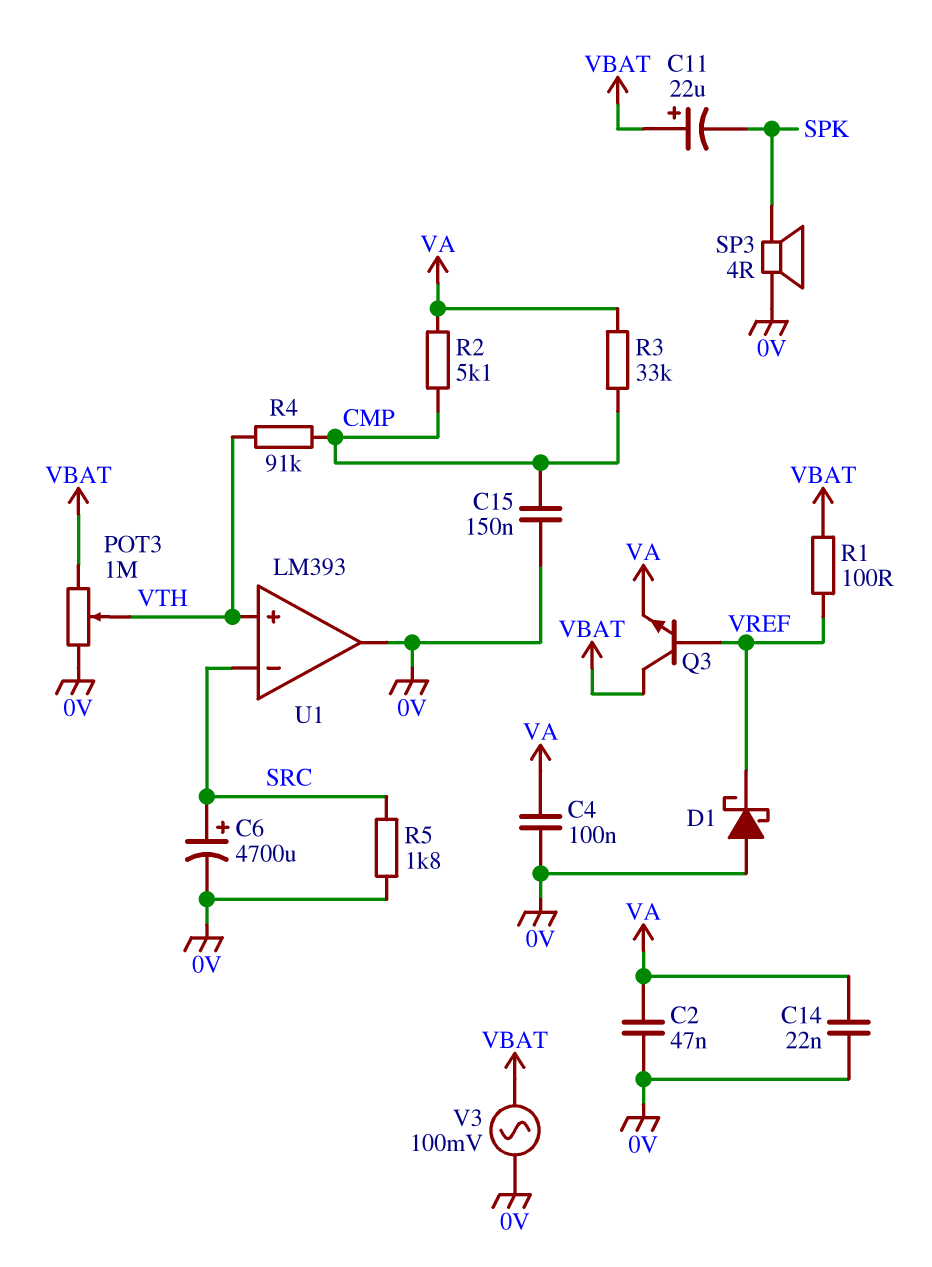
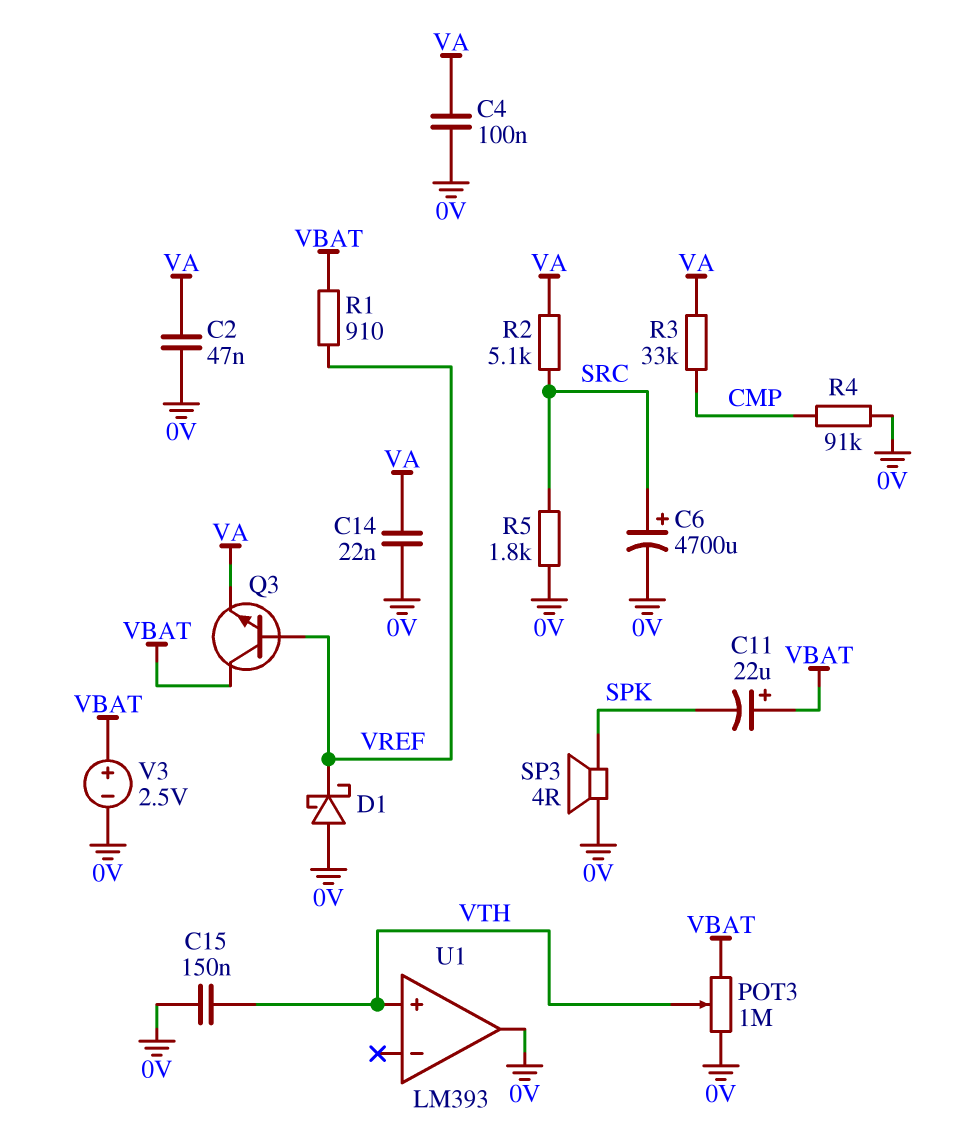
C15: 150nF (0V, CMP) -> 150nF (0V, VTH)
R1: 100 (VBAT, VREF) -> 910 (VBAT, VREF)
R2: 5.1k (CMP, VA) -> 5.1k (SRC, VA)
R4: 91k (CMP, VTH) -> 91k (0V, CMP)
U1 pin in-: SRC -> none
V3: AC 100mV (0V, VBAT) -> 2.5V (plus VBAT, minus 0V)

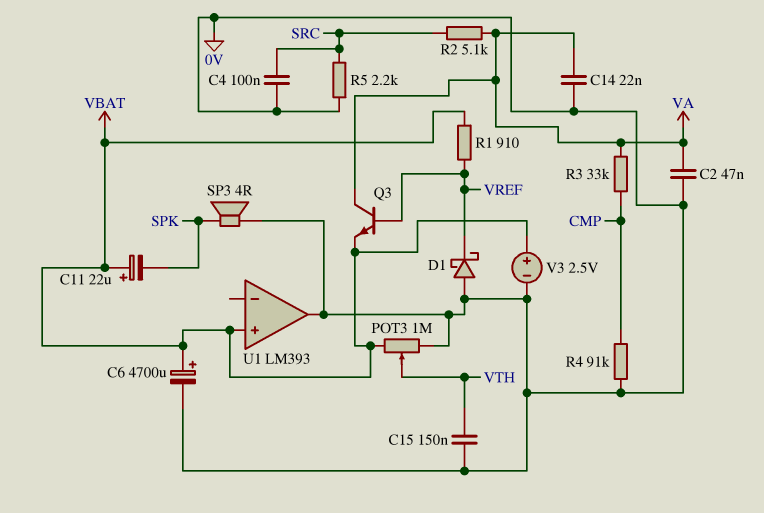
C4: 100nF (0V, VA) -> 100nF (0V, SRC)
C6: 4700uF (plus SRC, minus 0V) -> 4700uF (plus VBAT, minus 0V)
Q3: NPN (B VREF, C VBAT, E VA) -> NPN (B VREF, C VA, E VBAT)
R5: 1.8k (0V, SRC) -> 2.2k (0V, SRC)
U1 pin in+: VTH -> VBAT

